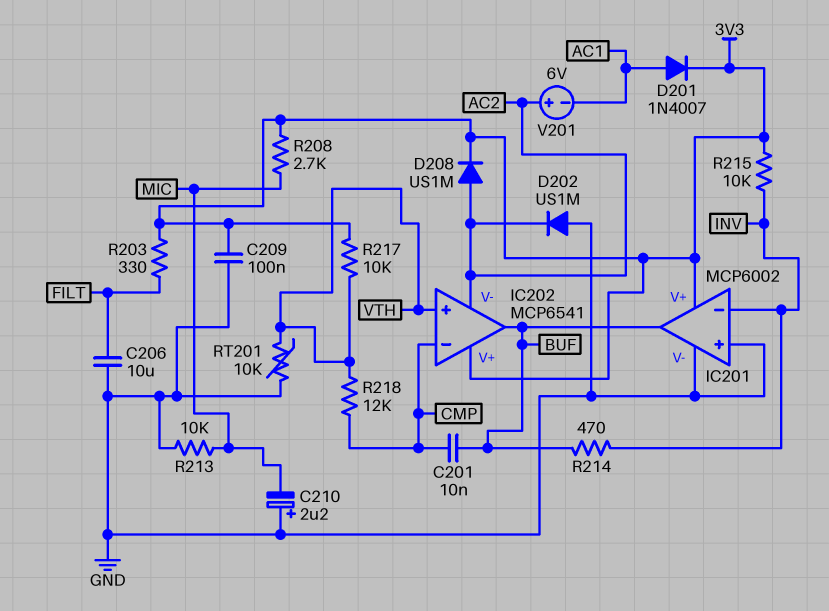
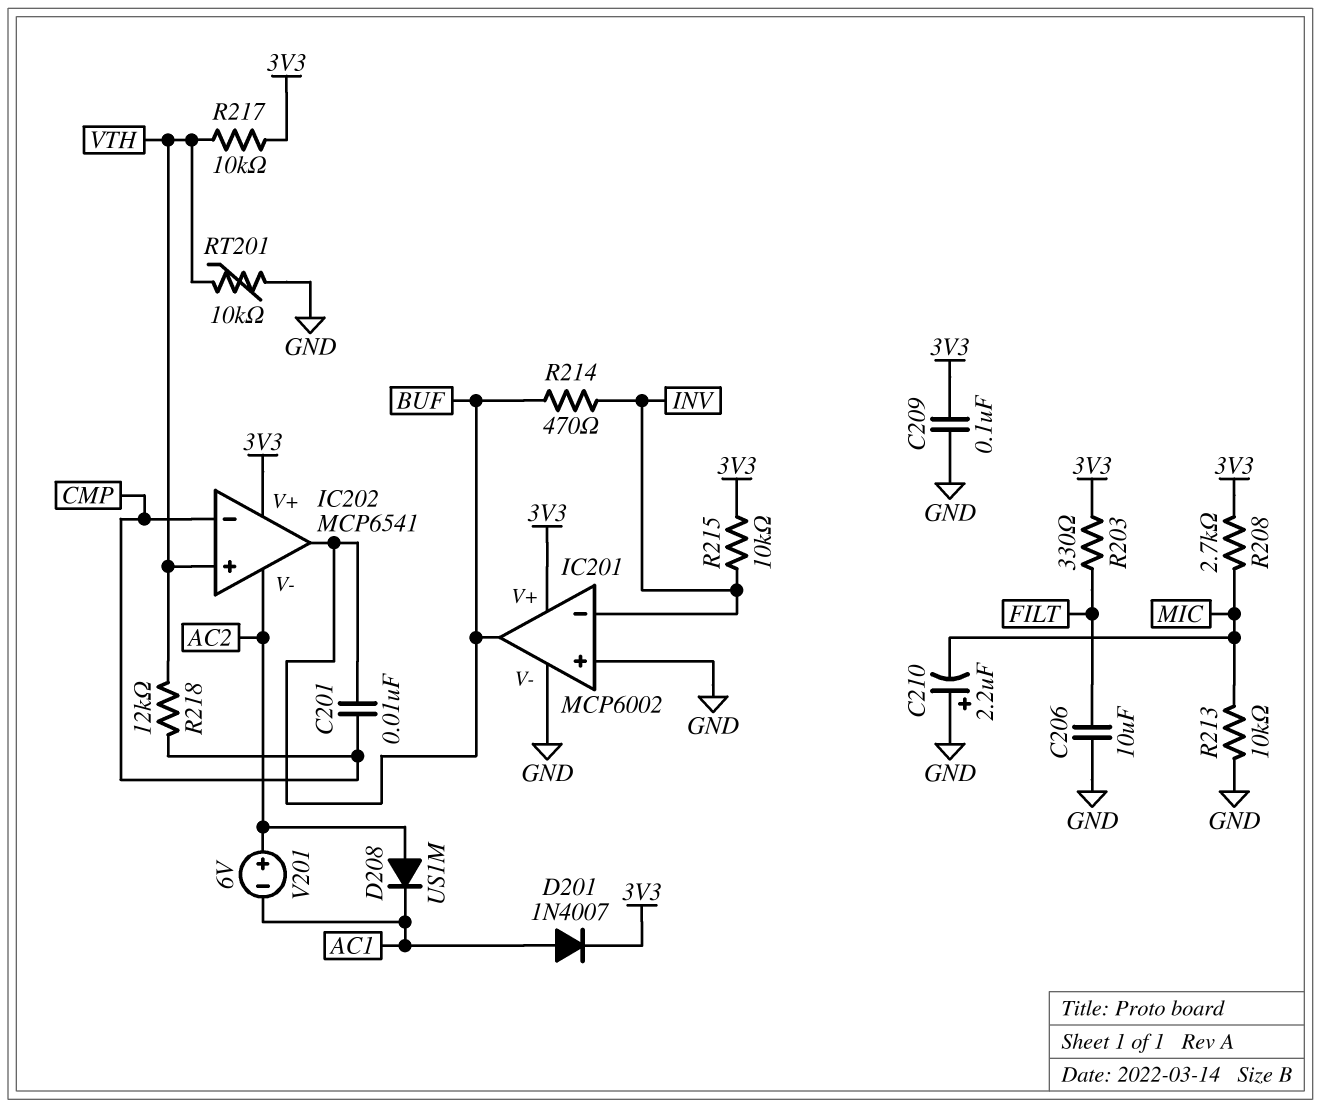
D202: diode US1M (A GND, K AC2) -> none
D208: diode US1M (A AC2, K 3V3) -> diode US1M (A AC2, K AC1)

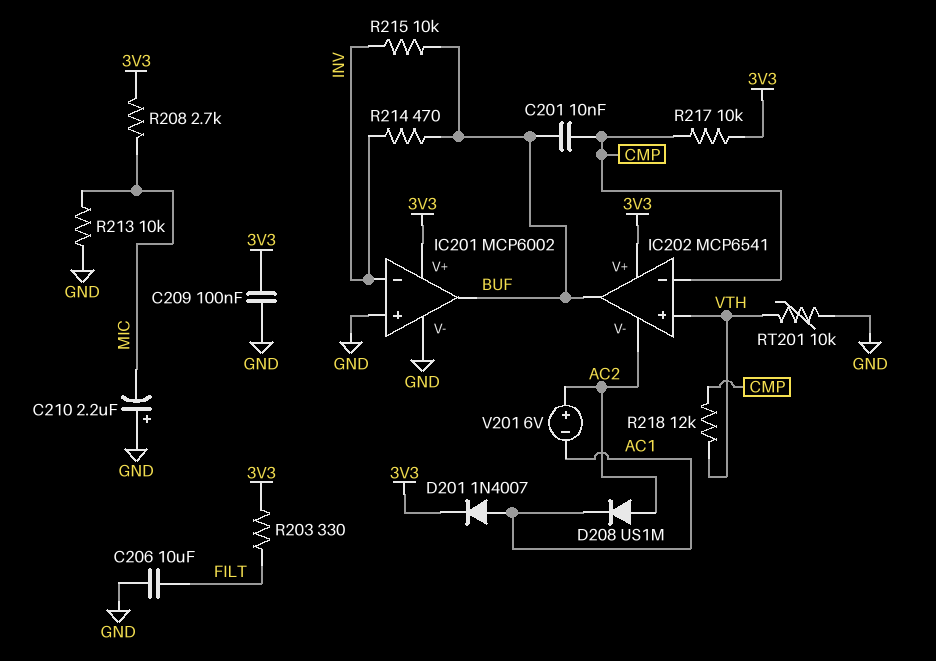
R215: 10k (3V3, INV) -> 10k (BUF, INV)
R217: 10k (3V3, VTH) -> 10k (3V3, CMP)

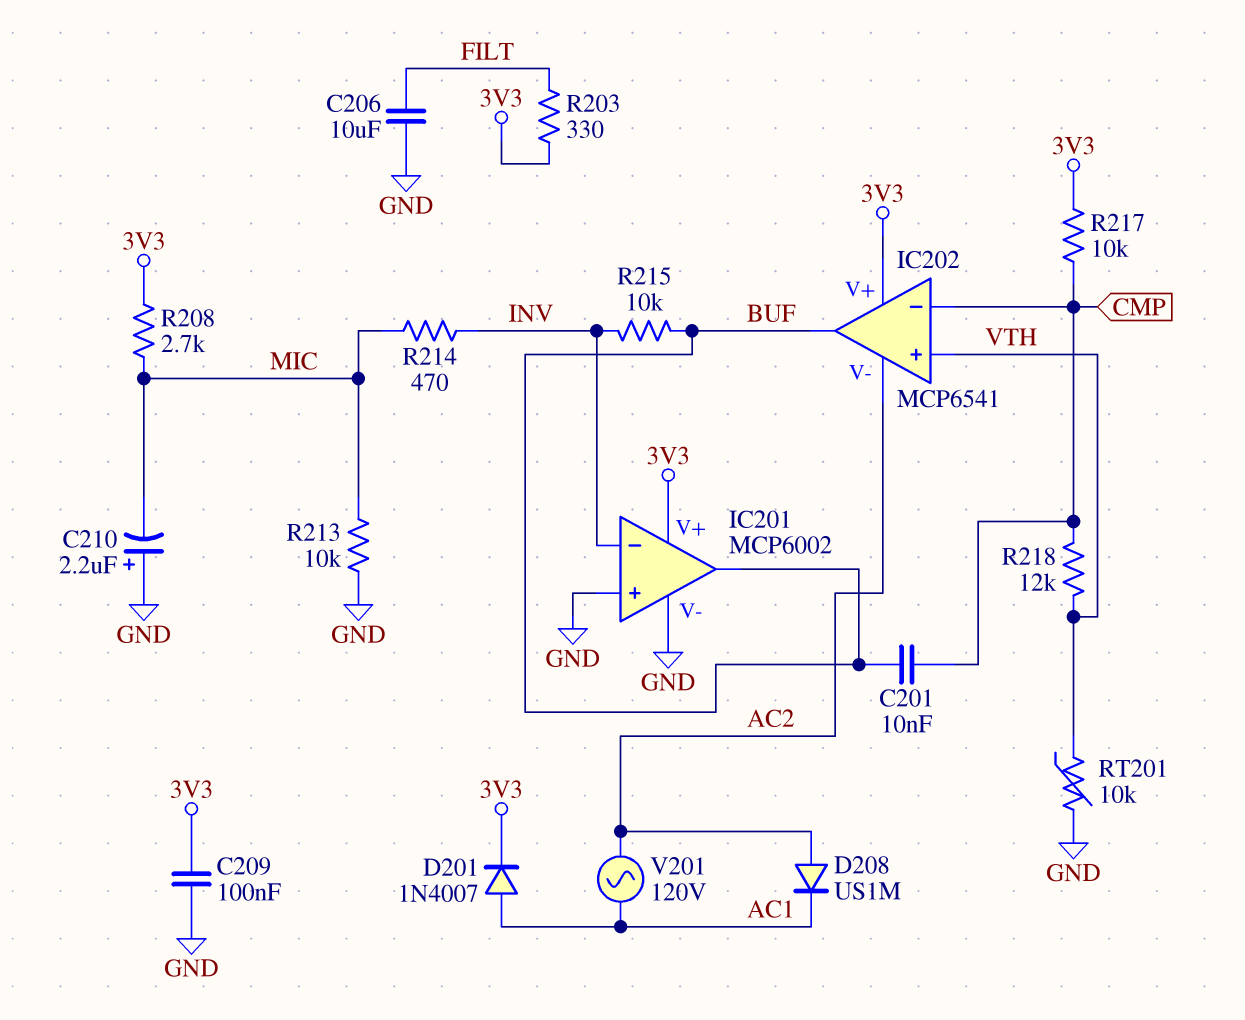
R214: 470 (BUF, INV) -> 470 (INV, MIC)
V201: 6V (plus AC2, minus AC1) -> AC 120V (AC1, AC2)

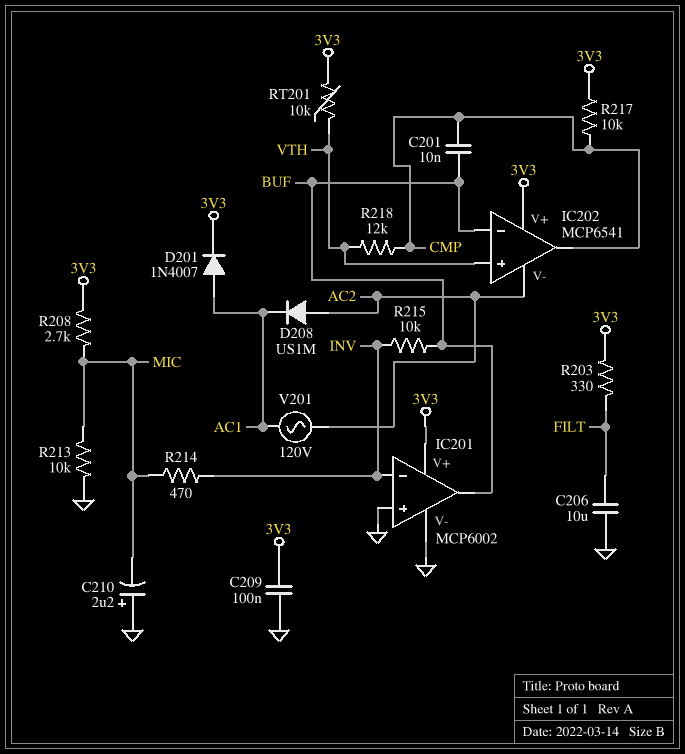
IC202 pin in-: CMP -> BUF
IC202 pin out: BUF -> CMP
RT201: 10k (GND, VTH) -> 10k (3V3, VTH)

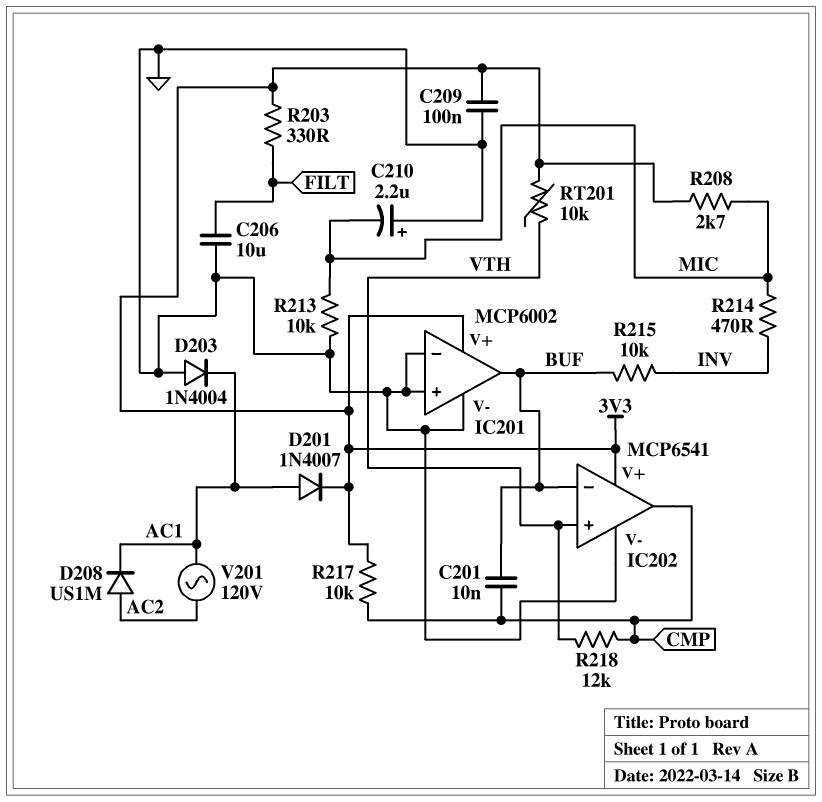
D203: none -> diode 1N4004 (A GND, K AC1)
IC201 pin in-: INV -> GND
IC202 pin V-: AC2 -> GND

